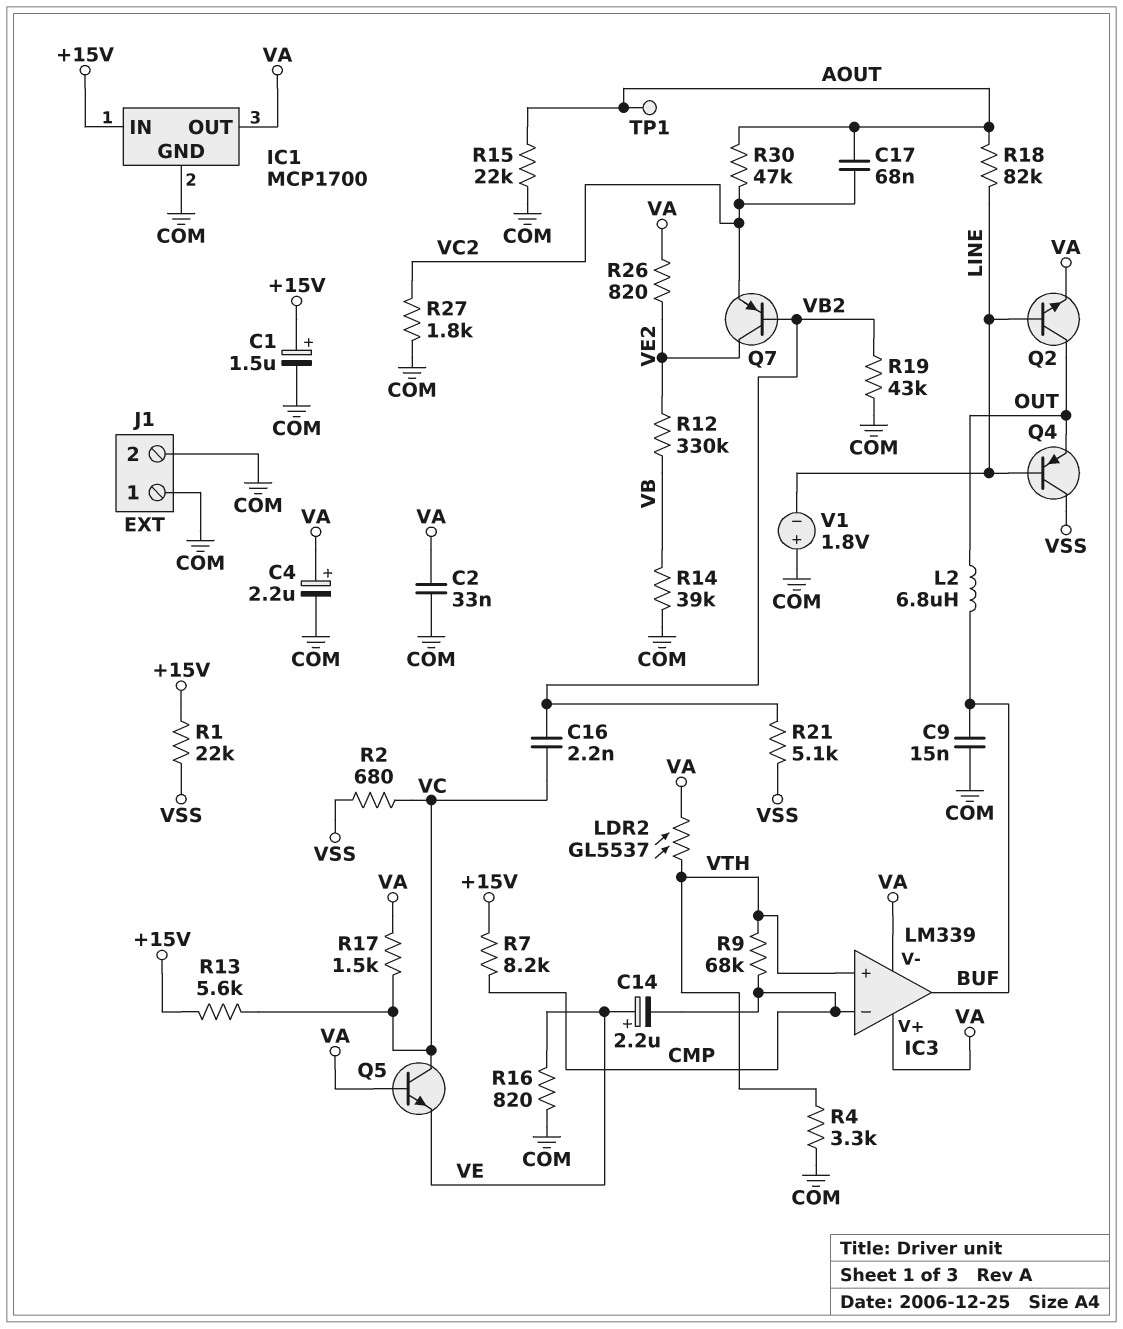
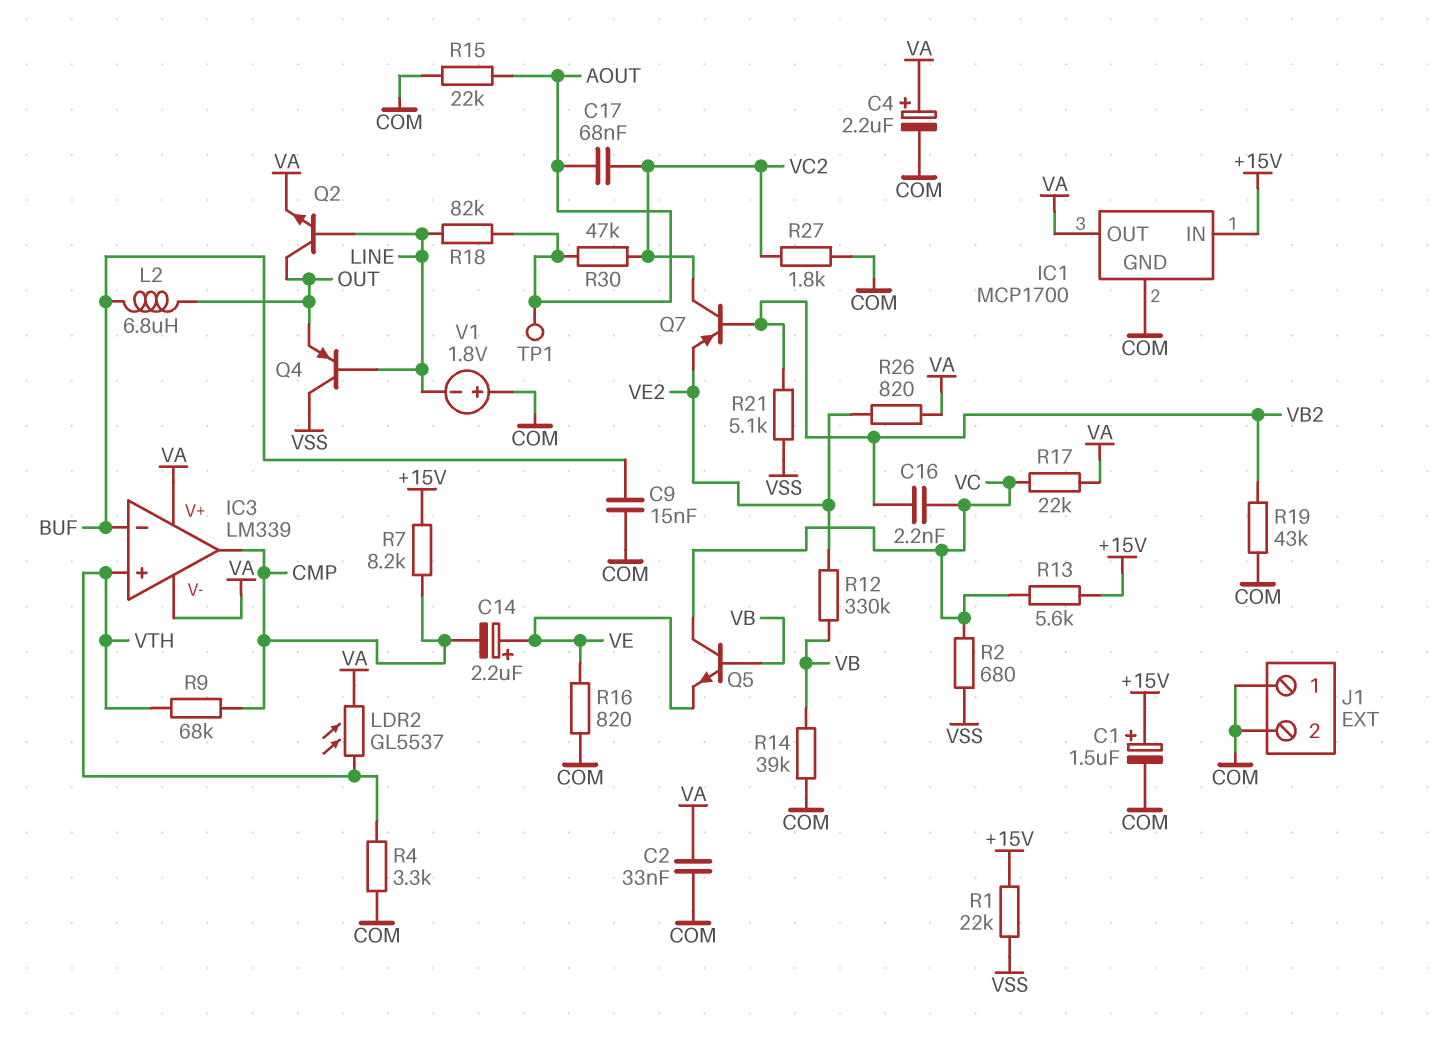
IC3 pin in-: CMP -> BUF
IC3 pin out: BUF -> CMP
Q5: NPN (B VA, C VC, E VE) -> NPN (B VB, C VC, E VE)
Q7: PNP (B VB2, C VE2, E VC2) -> PNP (B VB2, C VC2, E VE2)
R17: 1.5k (VA, VC) -> 22k (VA, VC)

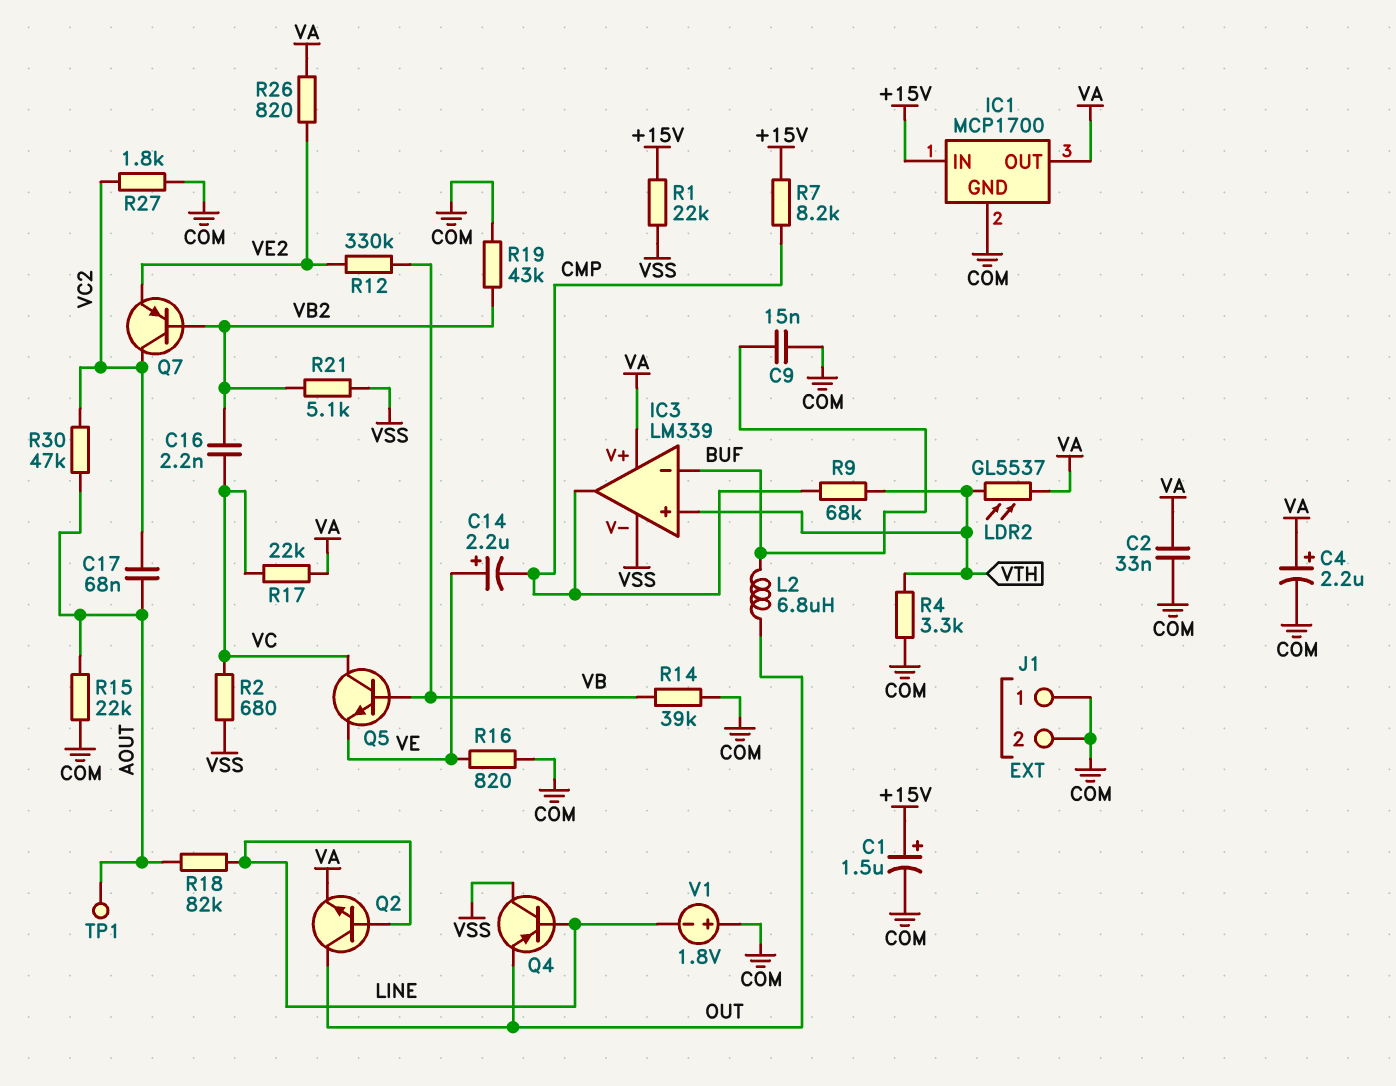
IC3 pin V-: VA -> VSS
R13: 5.6k (+15V, VC) -> none

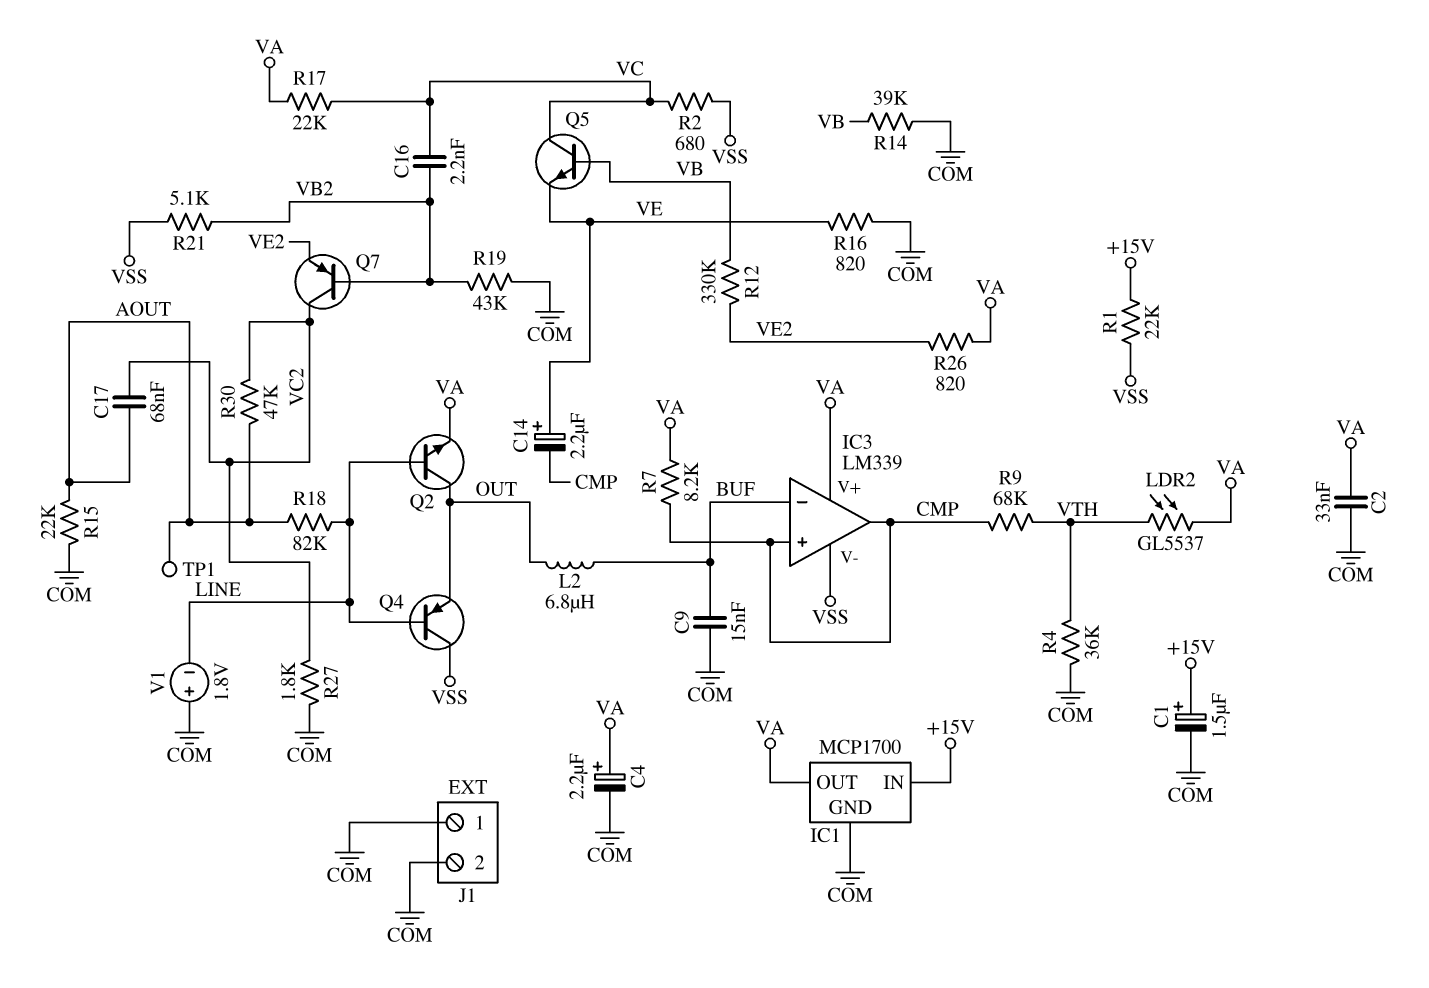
IC3 pin in+: VTH -> CMP
R4: 3.3k (COM, VTH) -> 36k (COM, VTH)
R7: 8.2k (+15V, CMP) -> 8.2k (CMP, VA)

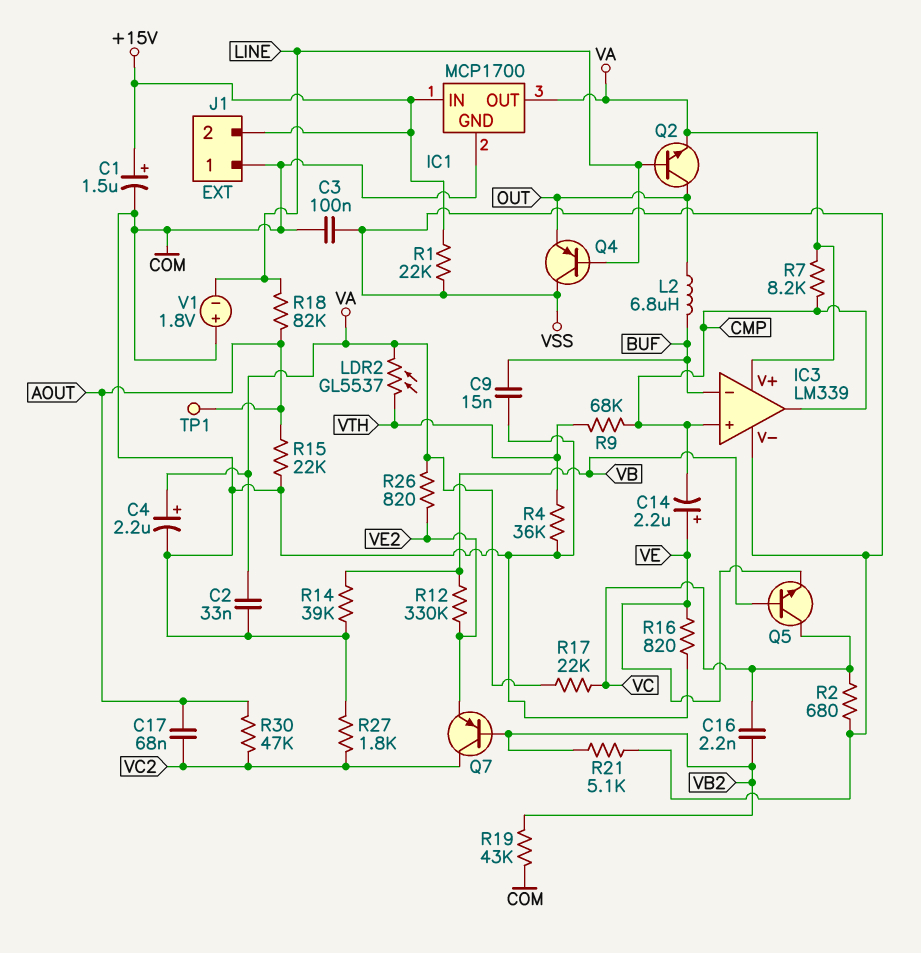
C3: none -> 100nF (COM, VSS)
J1 pin 2: COM -> +15V

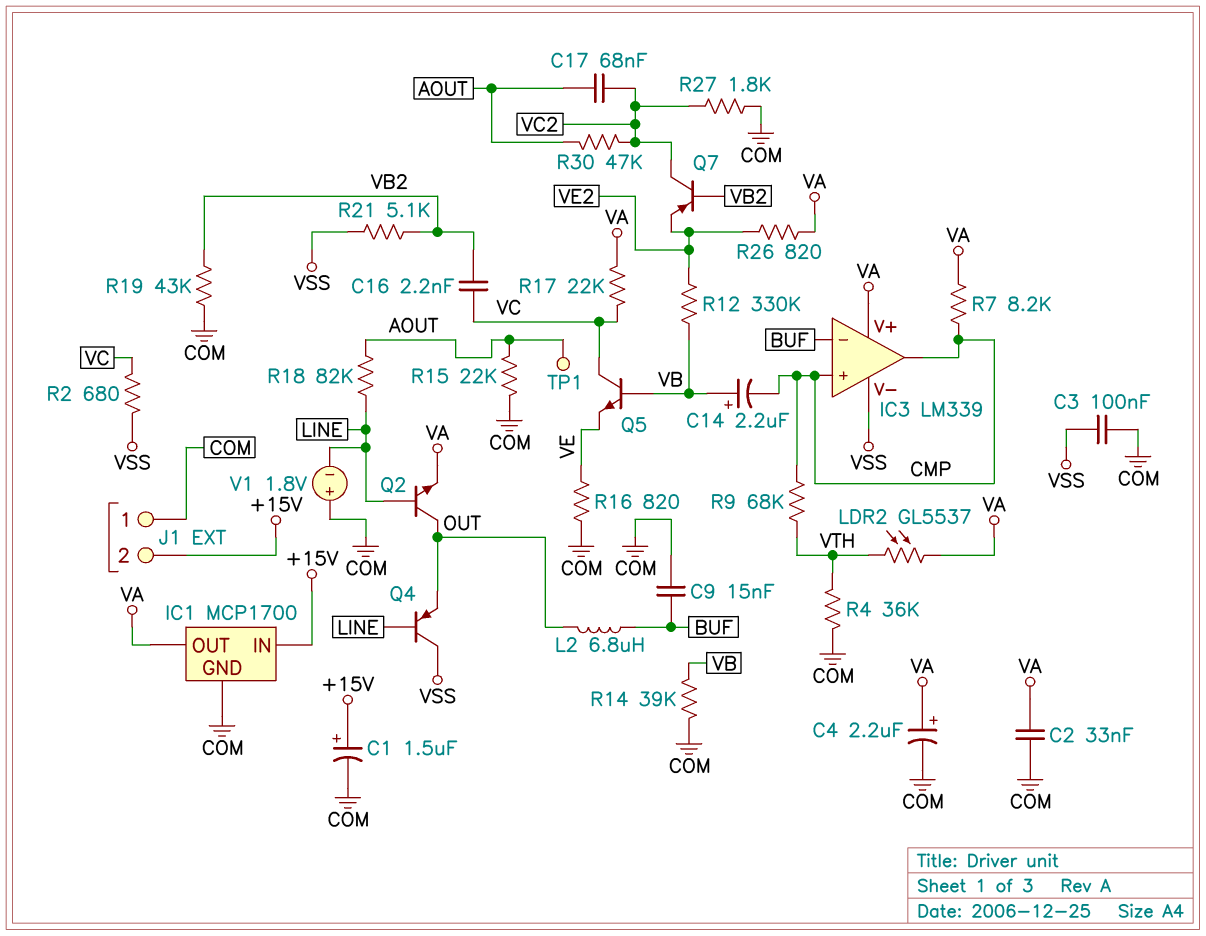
C14: 2.2uF (plus VE, minus CMP) -> 2.2uF (plus VB, minus CMP)
R1: 22k (+15V, VSS) -> none

